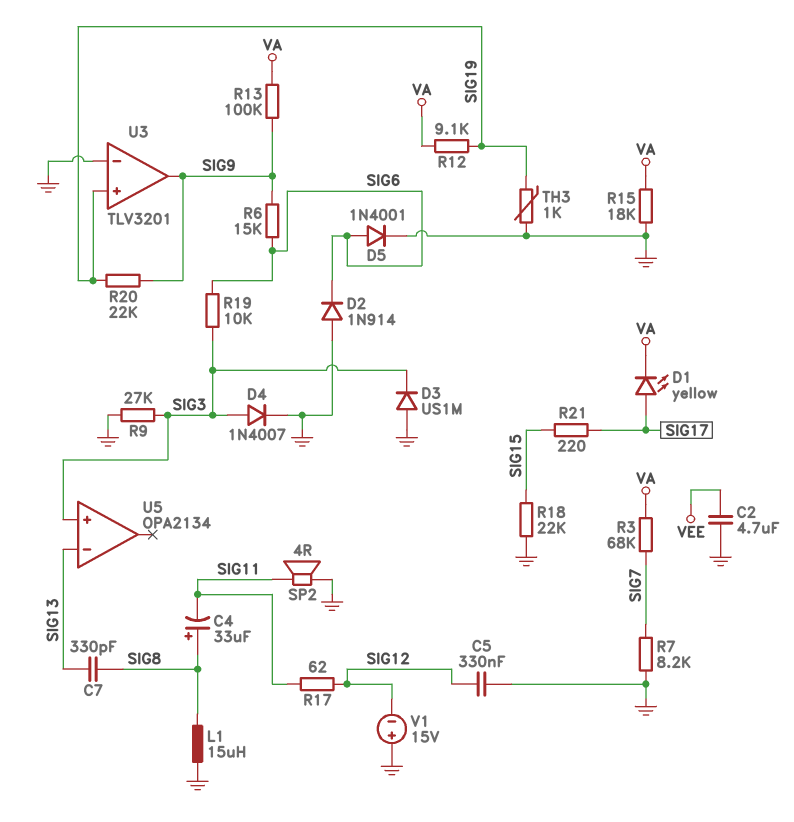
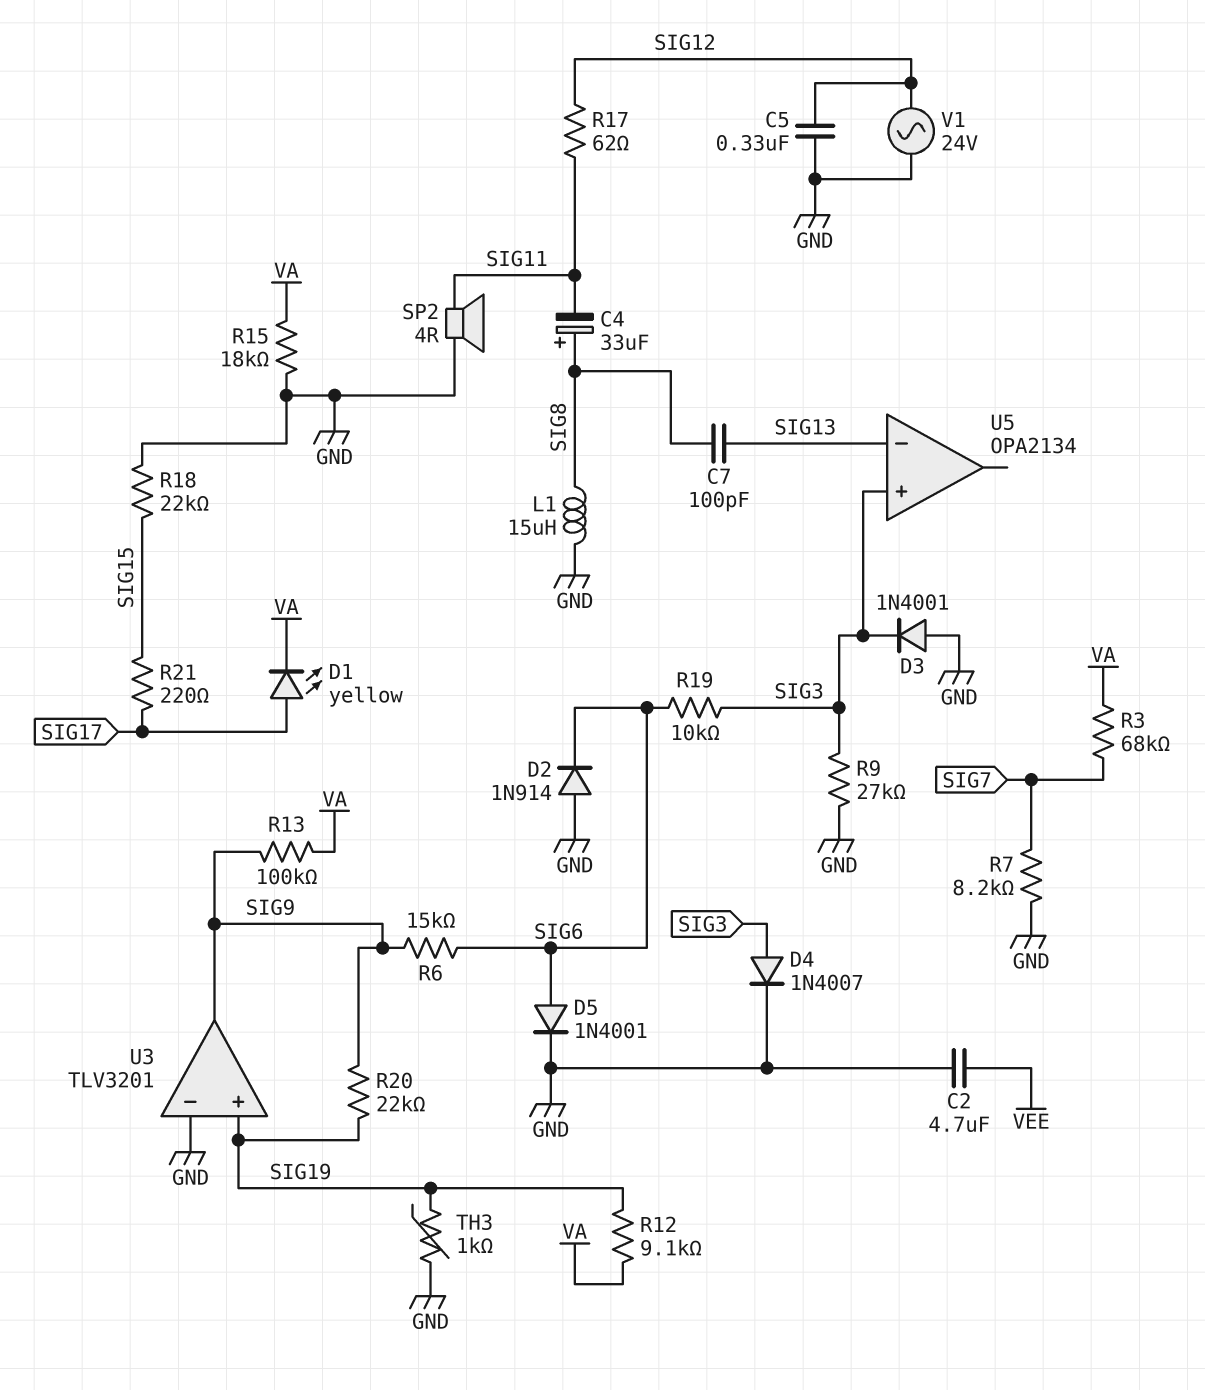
C7: 330pF (SIG8, SIG13) -> 100pF (SIG8, SIG13)
D3: diode US1M (A GND, K SIG3) -> diode 1N4001 (A GND, K SIG3)
V1: 15V (plus GND, minus SIG12) -> AC 24V (GND, SIG12)

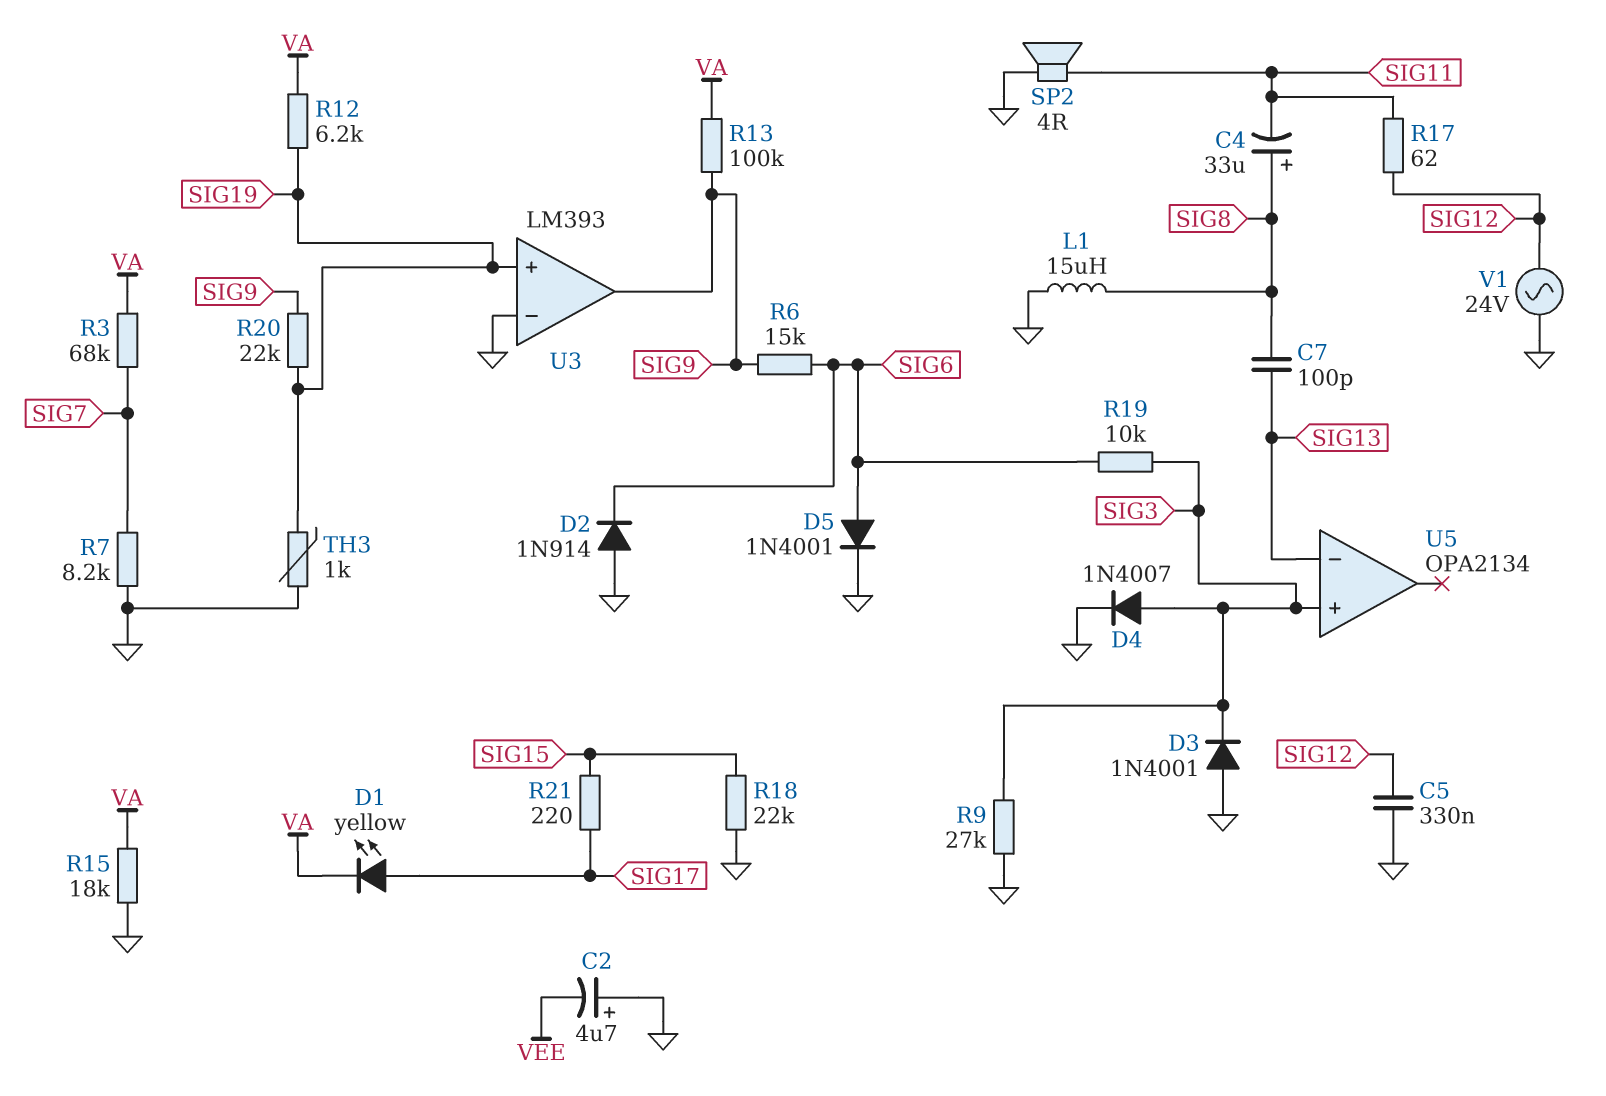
C2: 4.7uF (GND, VEE) -> 4.7uF (plus GND, minus VEE)
R12: 9.1k (SIG19, VA) -> 6.2k (SIG19, VA)
U3: TLV3201 -> LM393

